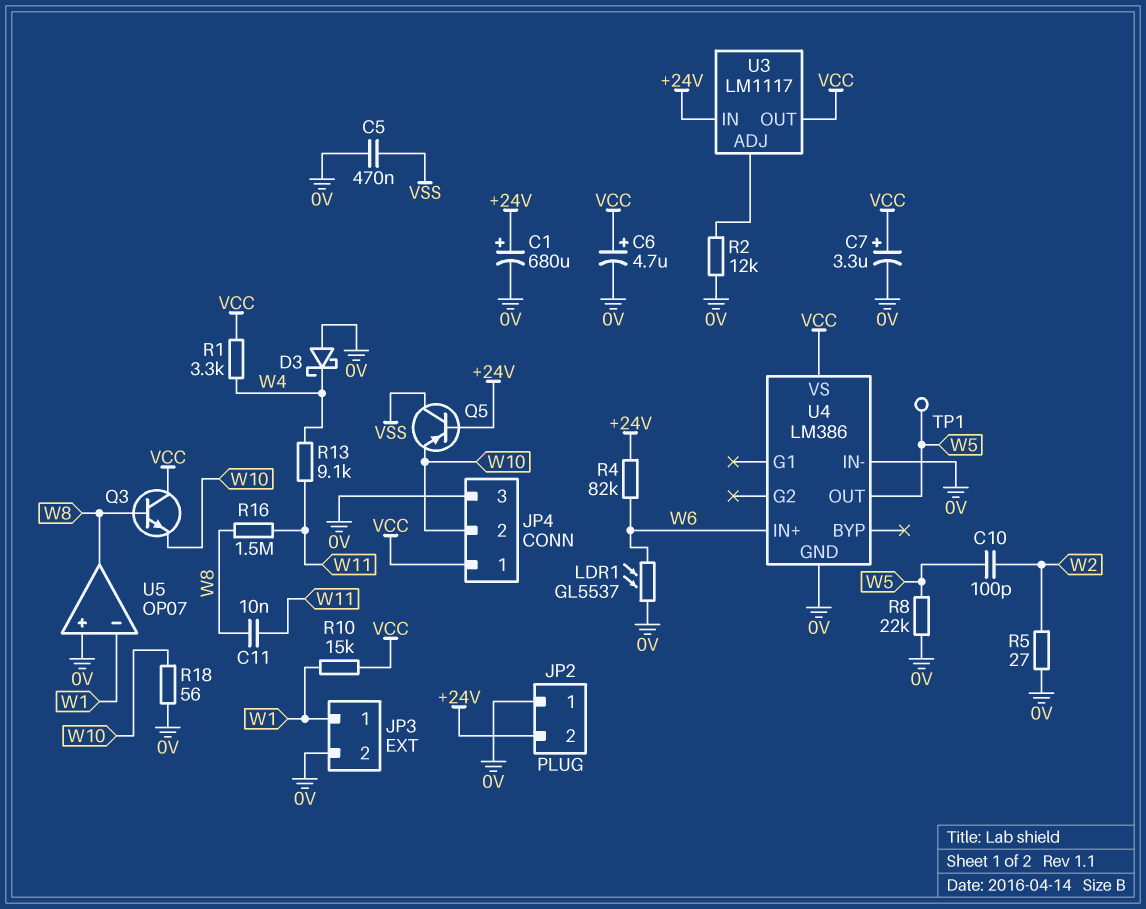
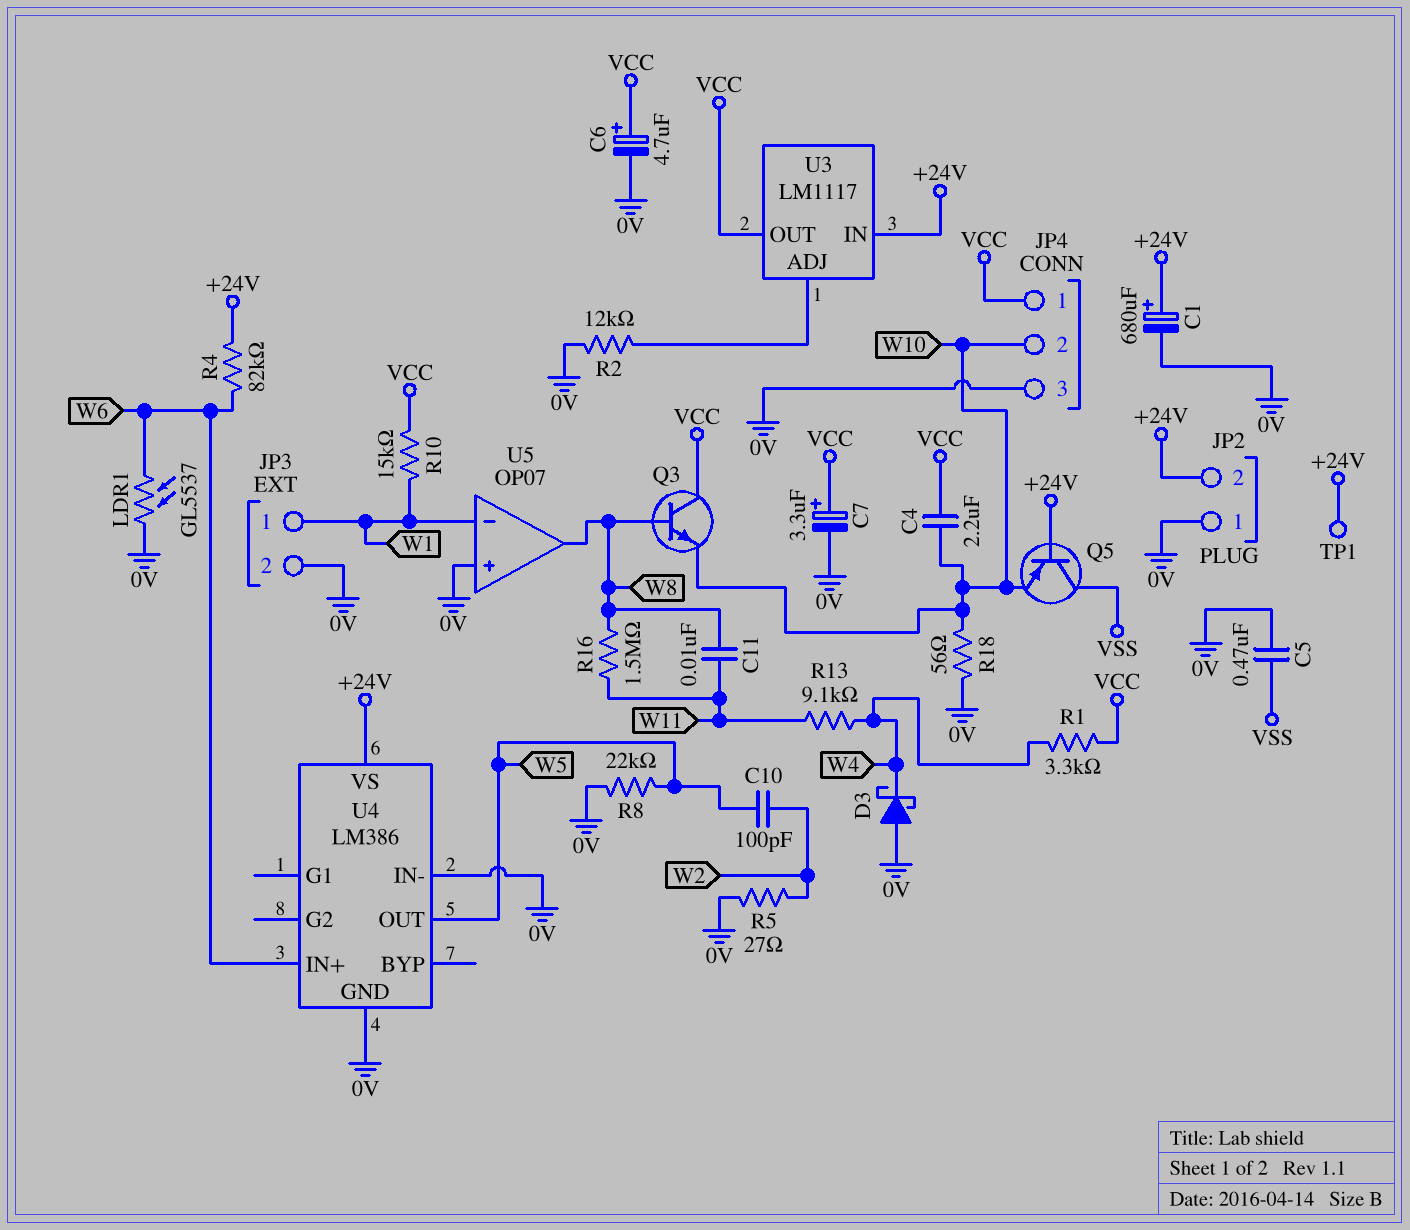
C4: none -> 2.2uF (VCC, W10)
TP1: test point (W5) -> test point (+24V)
U4 pin VS: VCC -> +24V

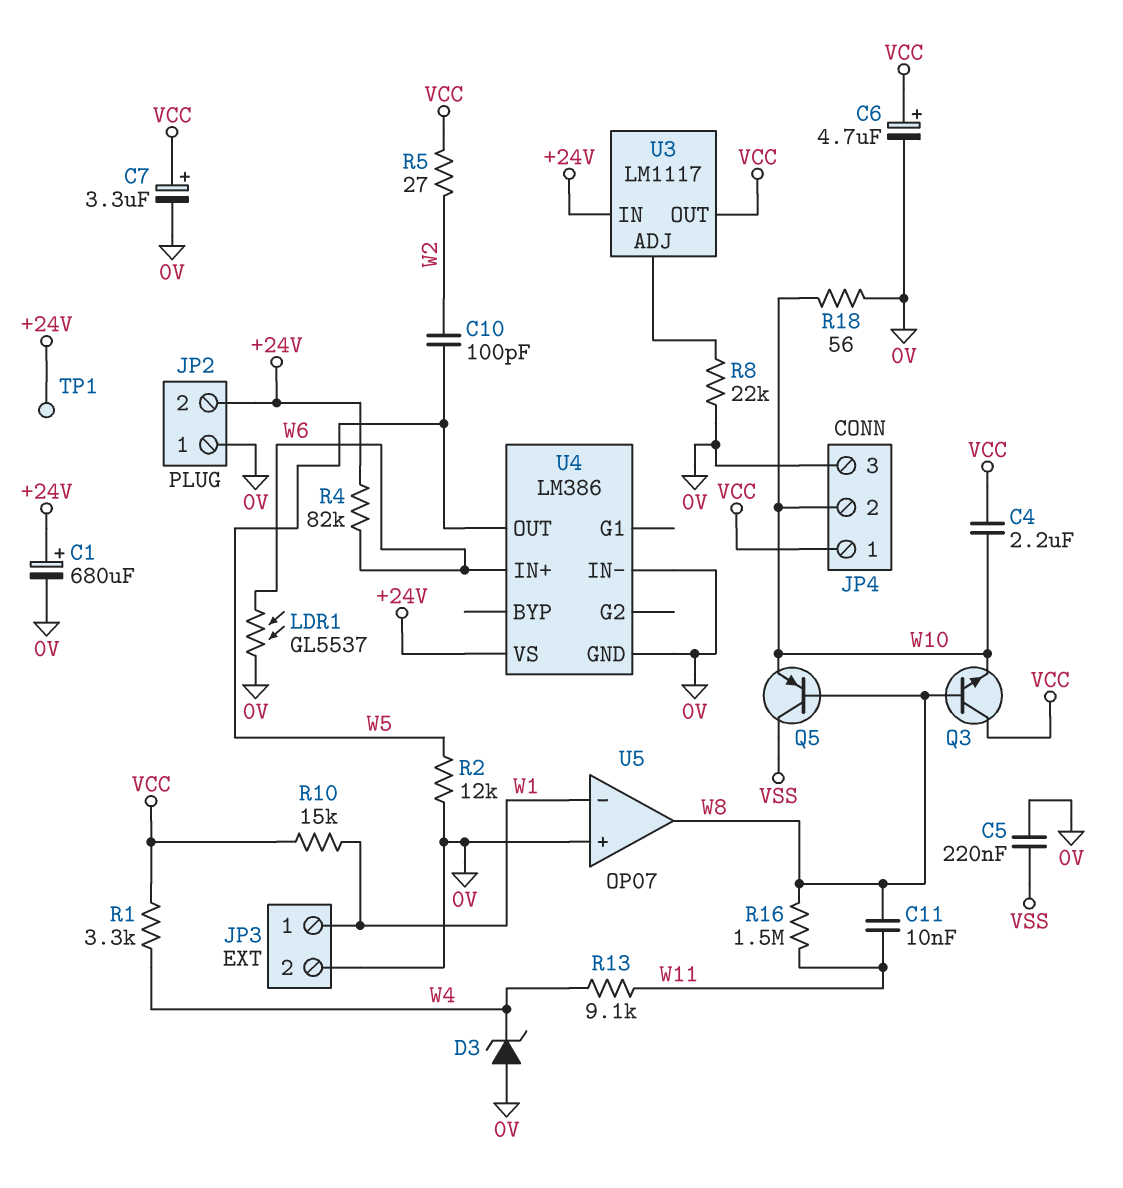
C5: 470nF (0V, VSS) -> 220nF (0V, VSS)
D3: schottky (A 0V, K W4) -> zener (A 0V, K W4)
Q5: PNP (B +24V, C VSS, E W10) -> PNP (B W8, C VSS, E W10)
R2: 12k (0V, U3/ADJ) -> 12k (0V, W5)
R5: 27 (0V, W2) -> 27 (VCC, W2)
R8: 22k (0V, W5) -> 22k (0V, U3/ADJ)

